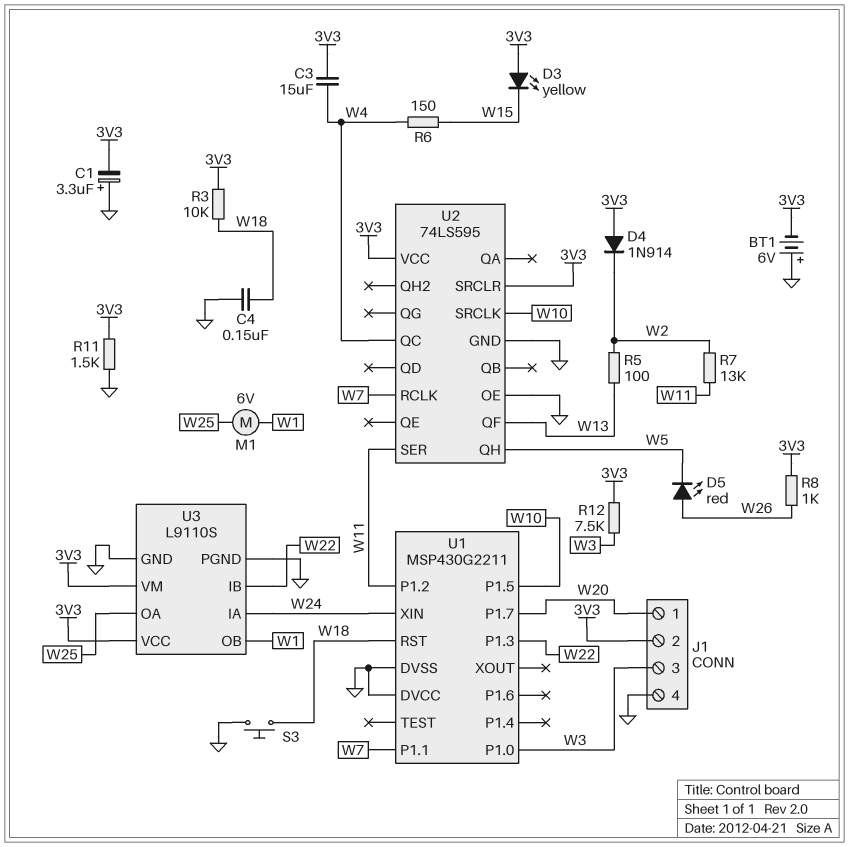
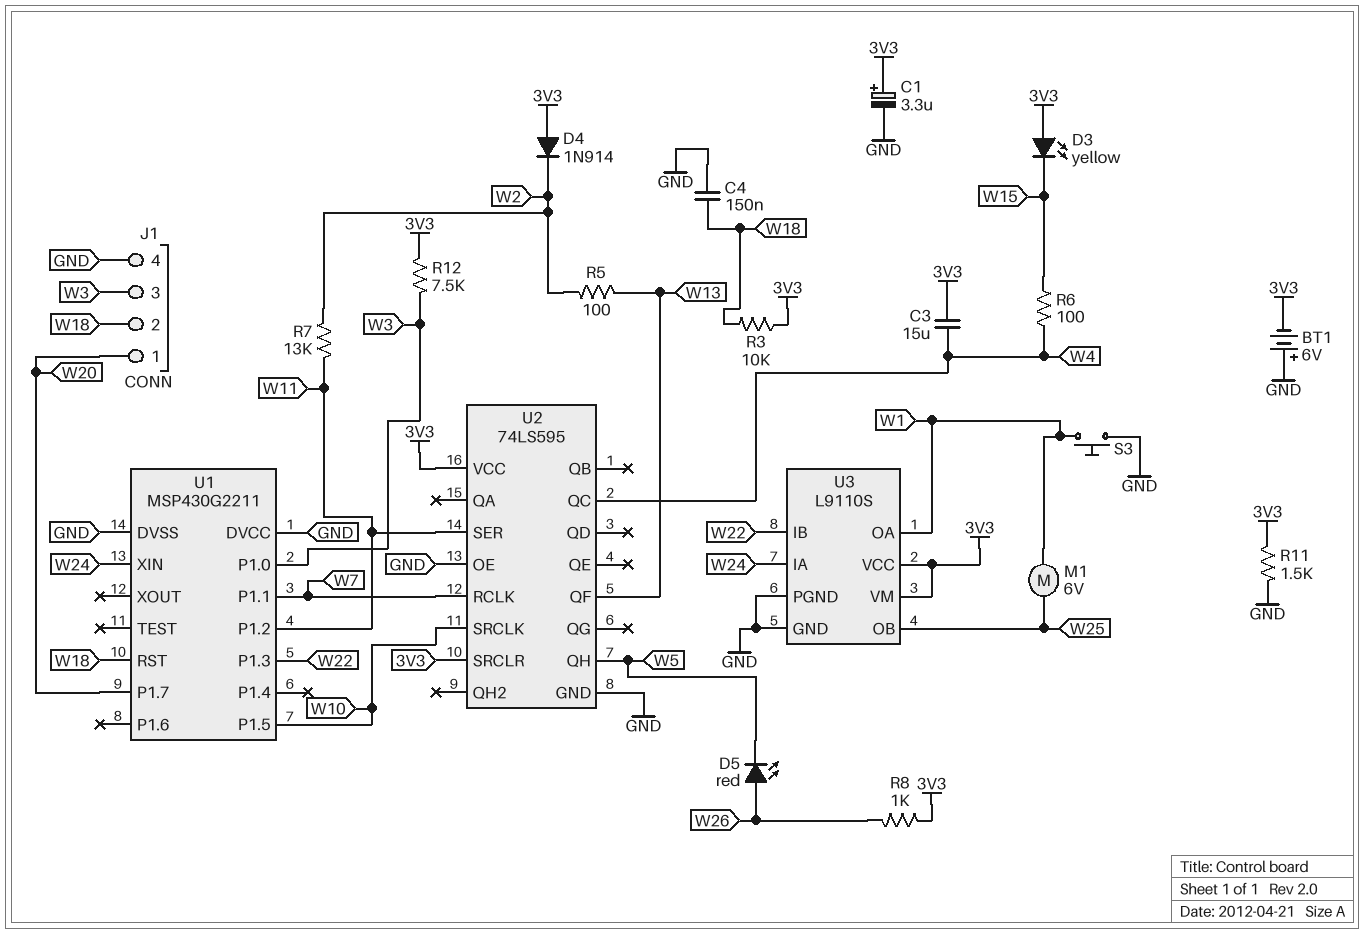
C1: 3.3uF (plus GND, minus 3V3) -> 3.3uF (plus 3V3, minus GND)
J1 pin 2: 3V3 -> W18
R6: 150 (W4, W15) -> 100 (W4, W15)
S3: button (GND, W18) -> button (GND, W1)
U3 pin OA: W25 -> W1
U3 pin OB: W1 -> W25

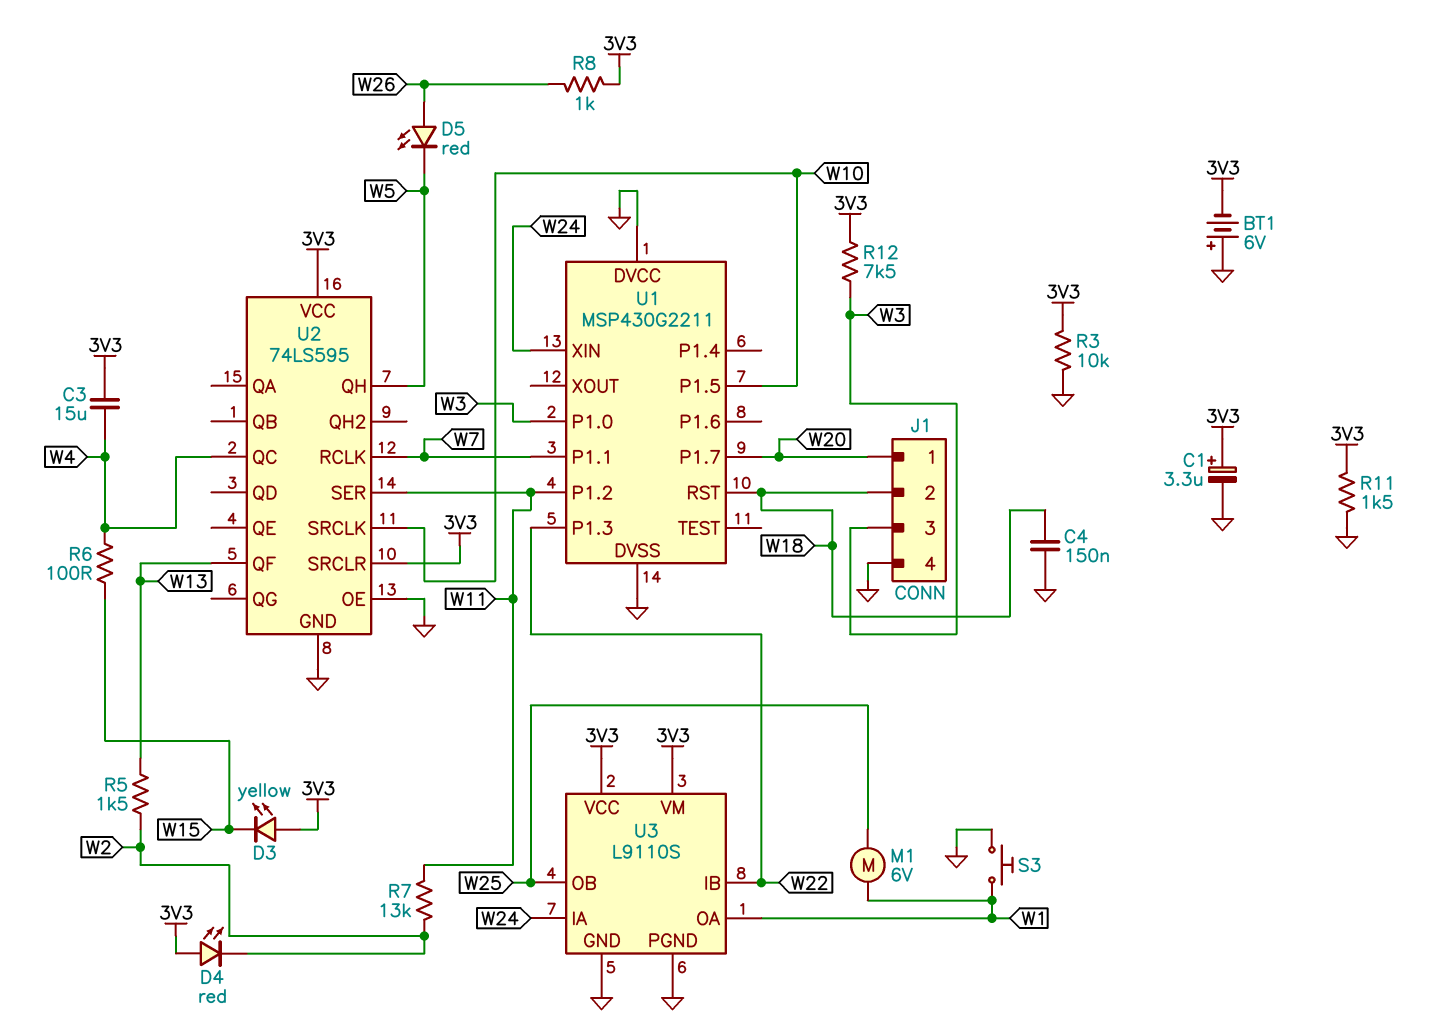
D4: diode 1N914 (A 3V3, K W2) -> LED red (A 3V3, K W2)
R3: 10k (3V3, W18) -> 10k (3V3, GND)
R5: 100 (W2, W13) -> 1.5k (W2, W13)

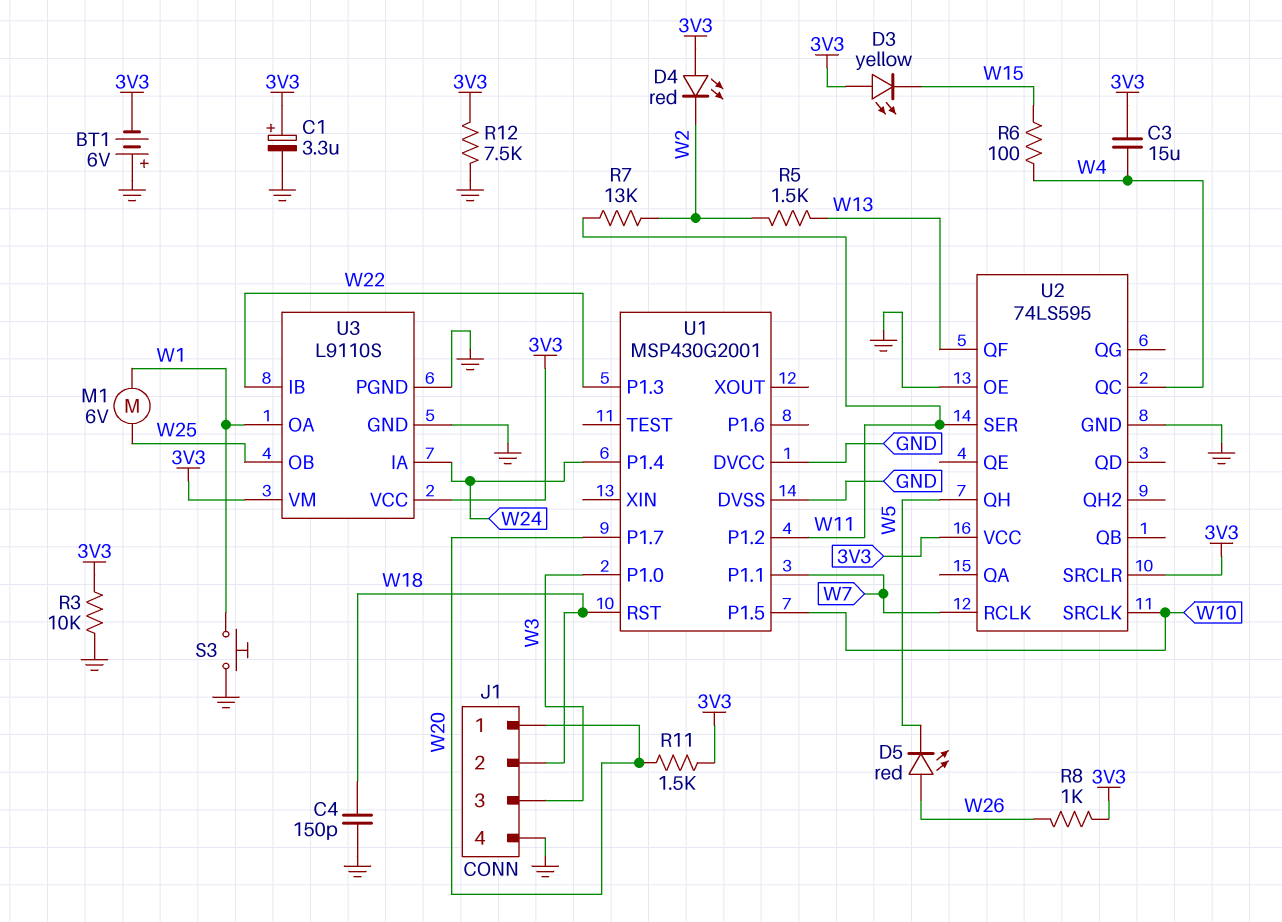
C4: 150nF (GND, W18) -> 150pF (GND, W18)
R11: 1.5k (3V3, GND) -> 1.5k (3V3, W20)
R12: 7.5k (3V3, W3) -> 7.5k (3V3, GND)
U1: MSP430G2211 -> MSP430G2001
U1 pin P1.4: none -> W24
U1 pin XIN: W24 -> none

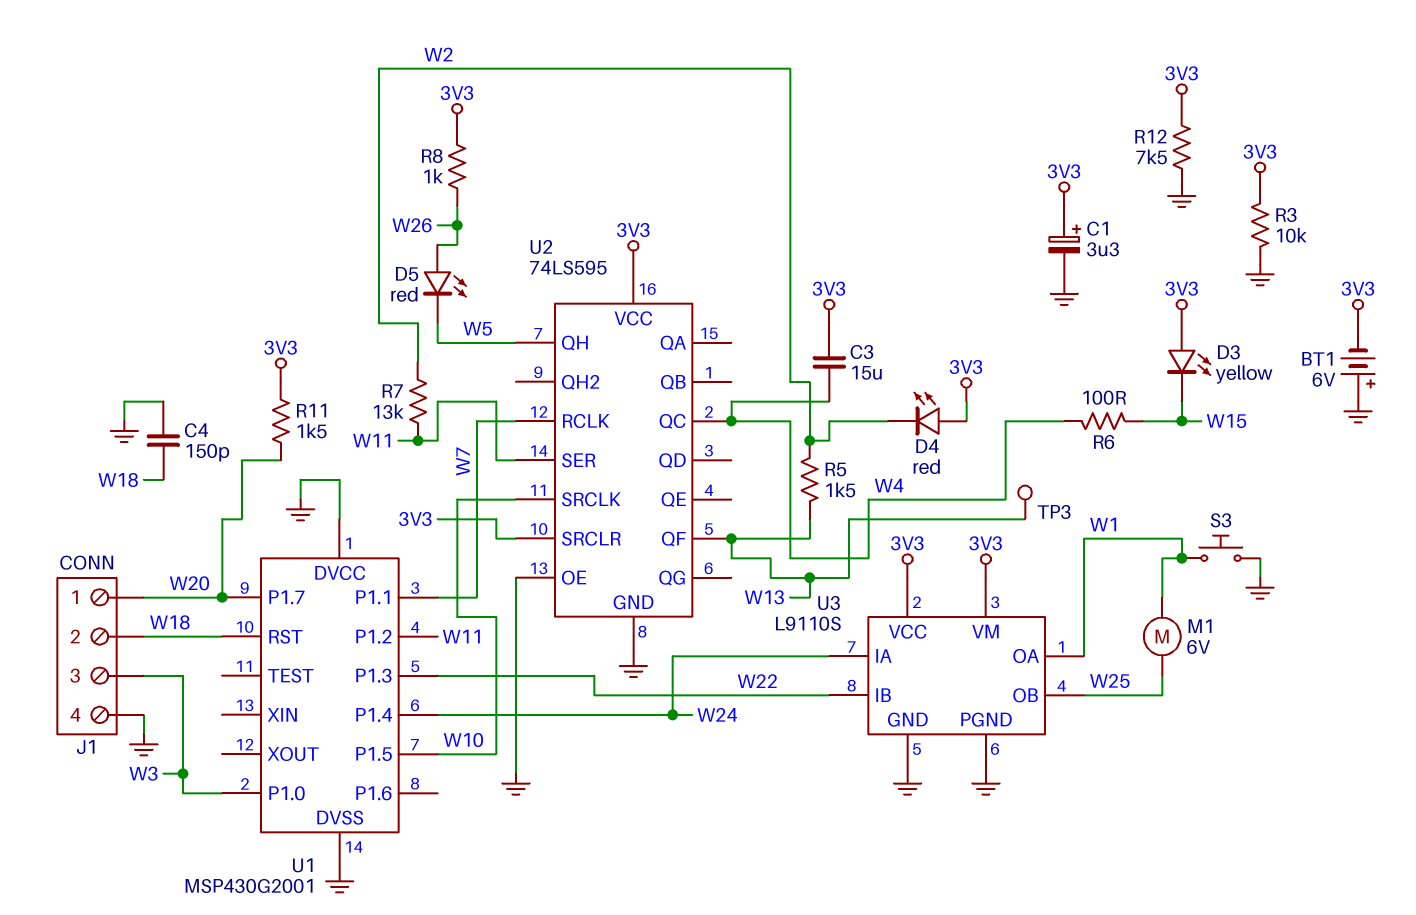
TP3: none -> test point (W13)

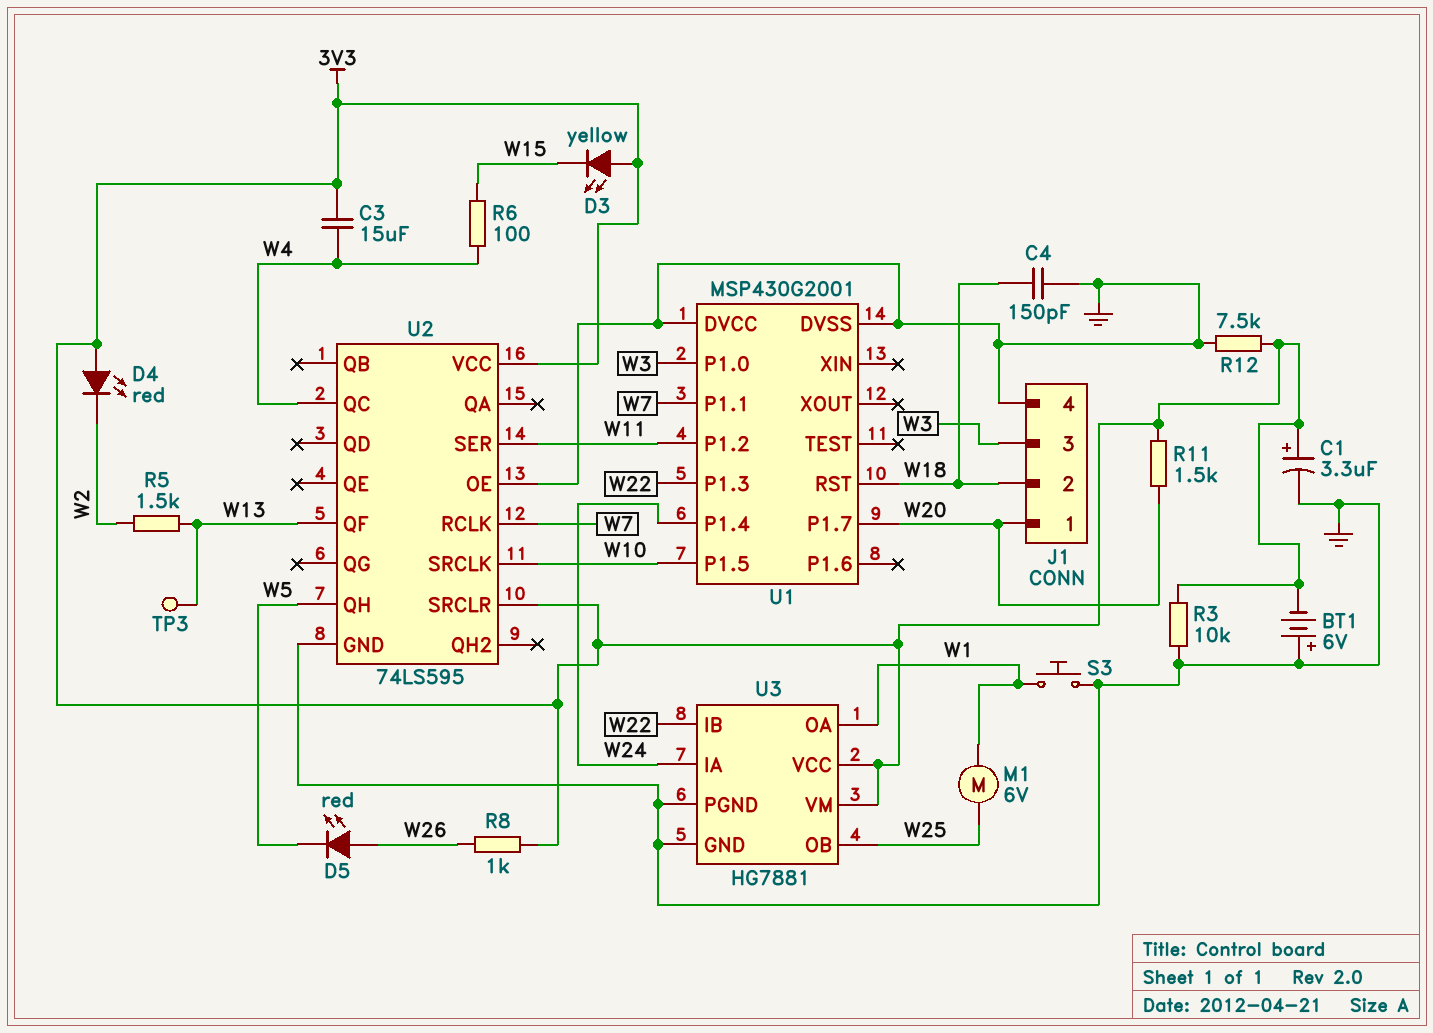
R7: 13k (W2, W11) -> none
U3: L9110S -> HG7881

